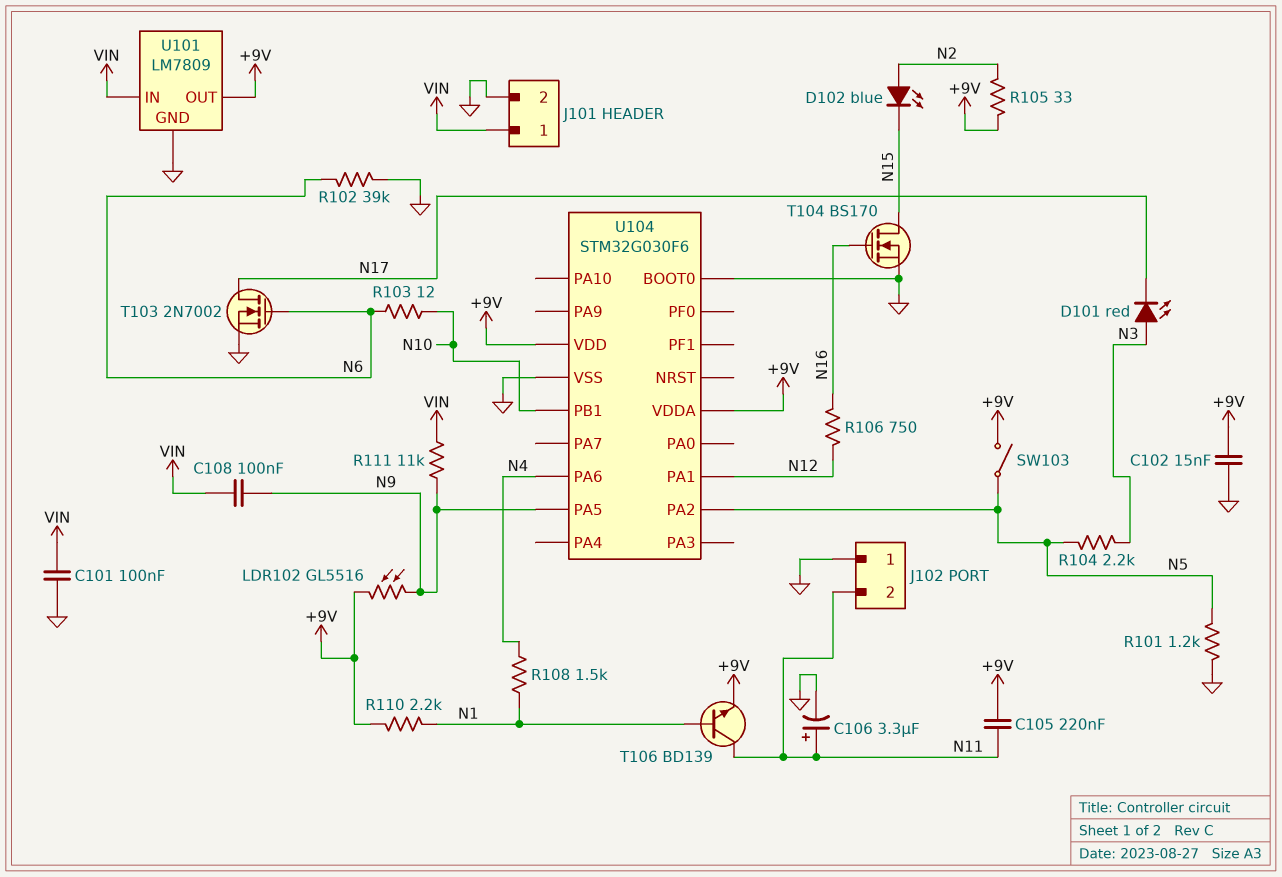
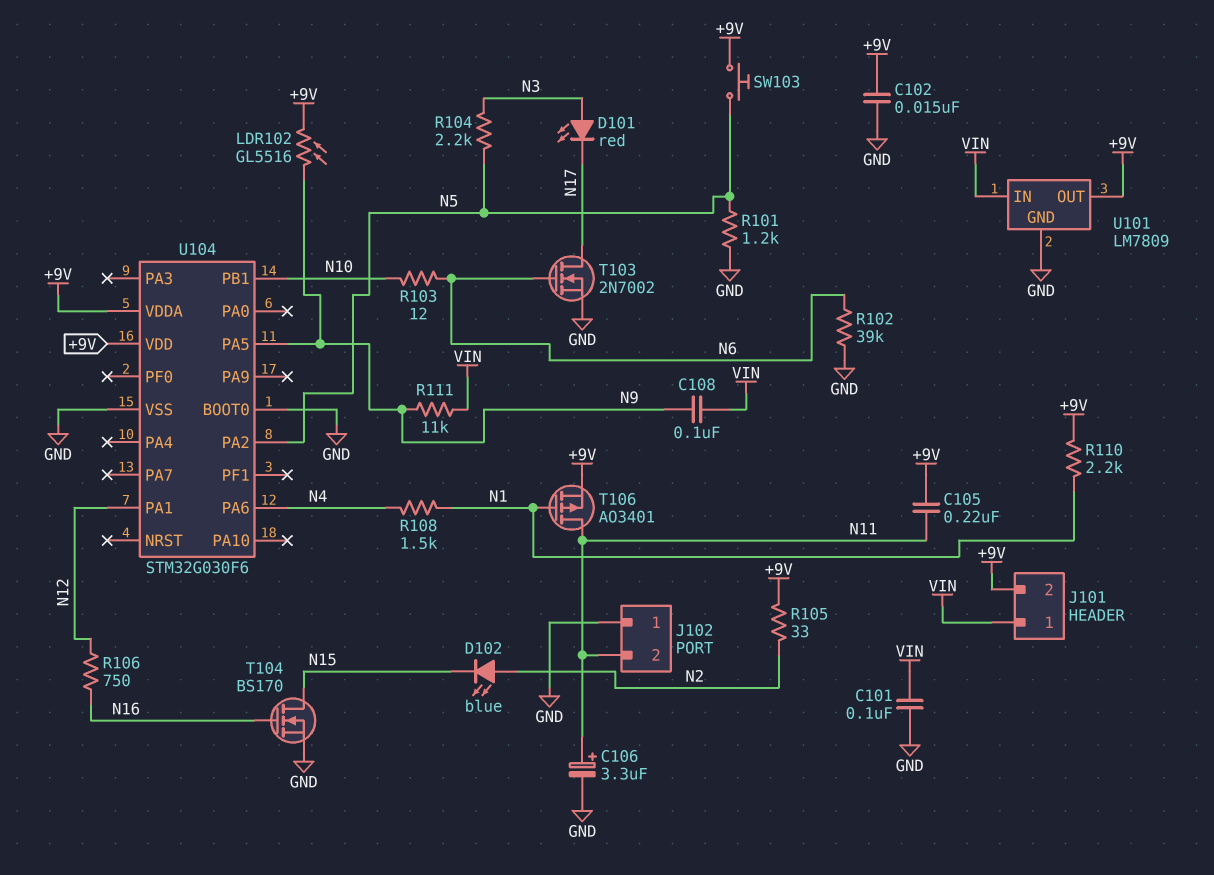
J101 pin 2: GND -> +9V
SW103: switch (+9V, N5) -> button (+9V, N5)
T106: NPN BD139 (B N1, C N11, E +9V) -> PMOS AO3401 (G N1, D N11, S +9V)

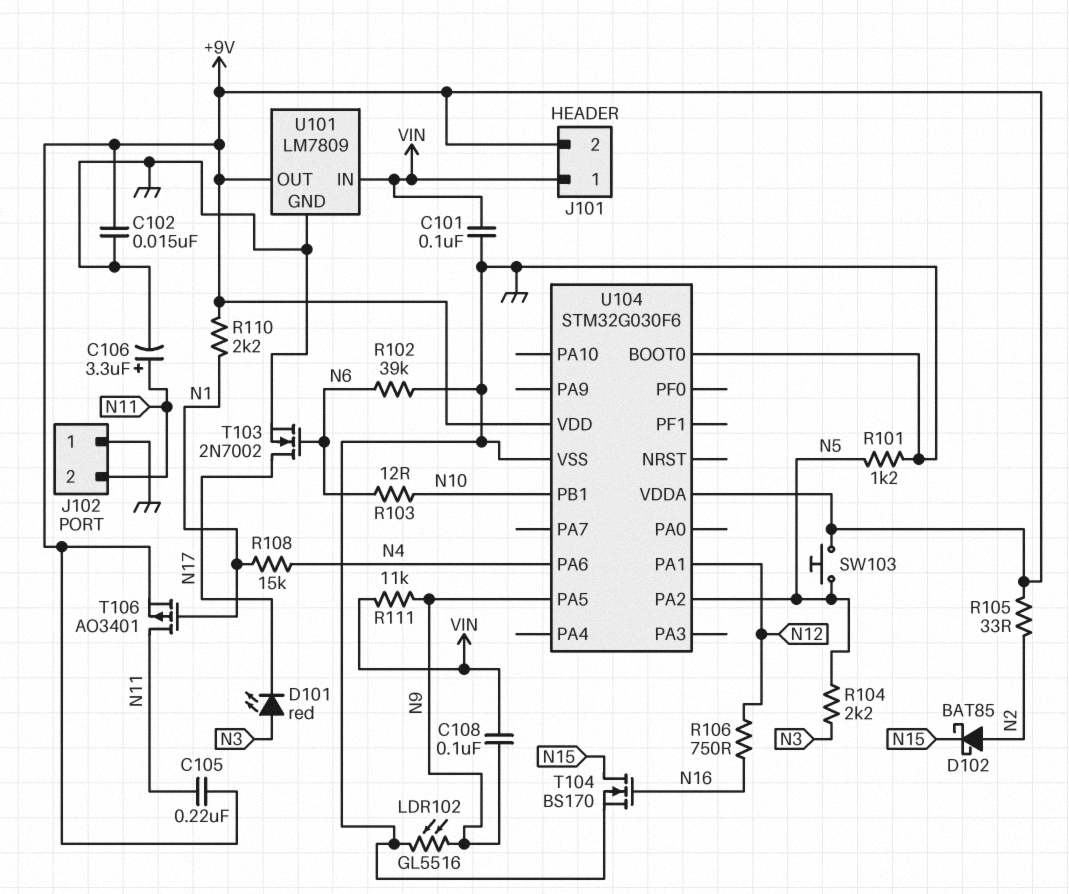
D102: LED blue (A N2, K N15) -> schottky BAT85 (A N2, K N15)
LDR102: GL5516 (+9V, N9) -> GL5516 (GND, N9)
R108: 1.5k (N1, N4) -> 15k (N1, N4)

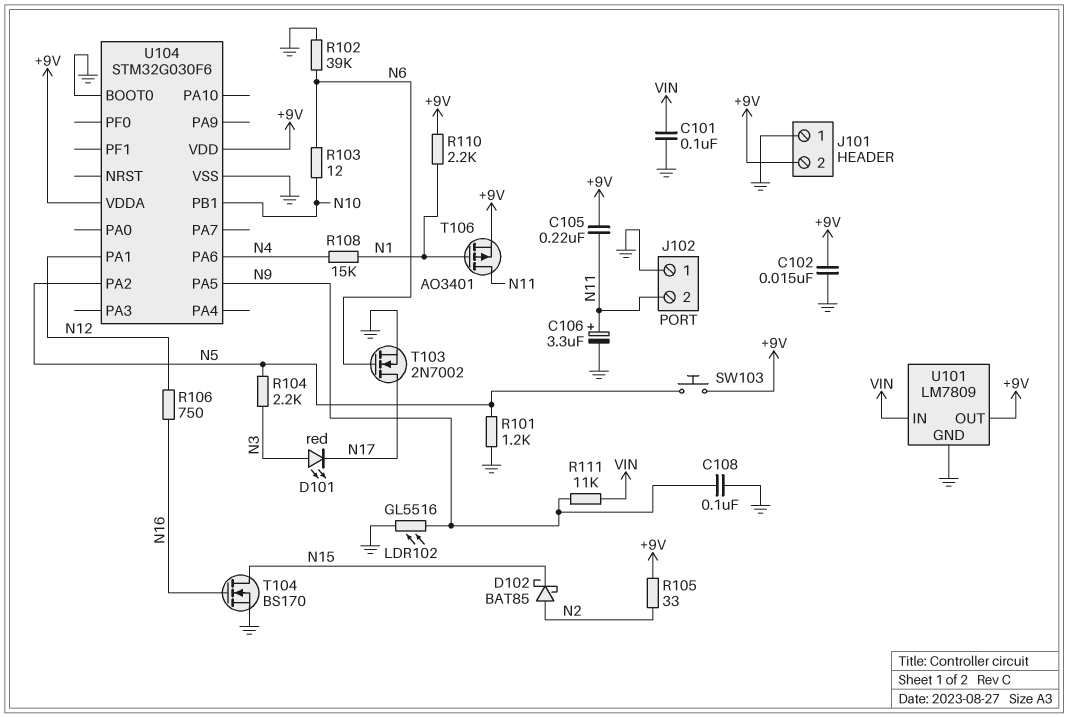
C108: 100nF (N9, VIN) -> 100nF (GND, N9)
J101 pin 1: VIN -> GND

